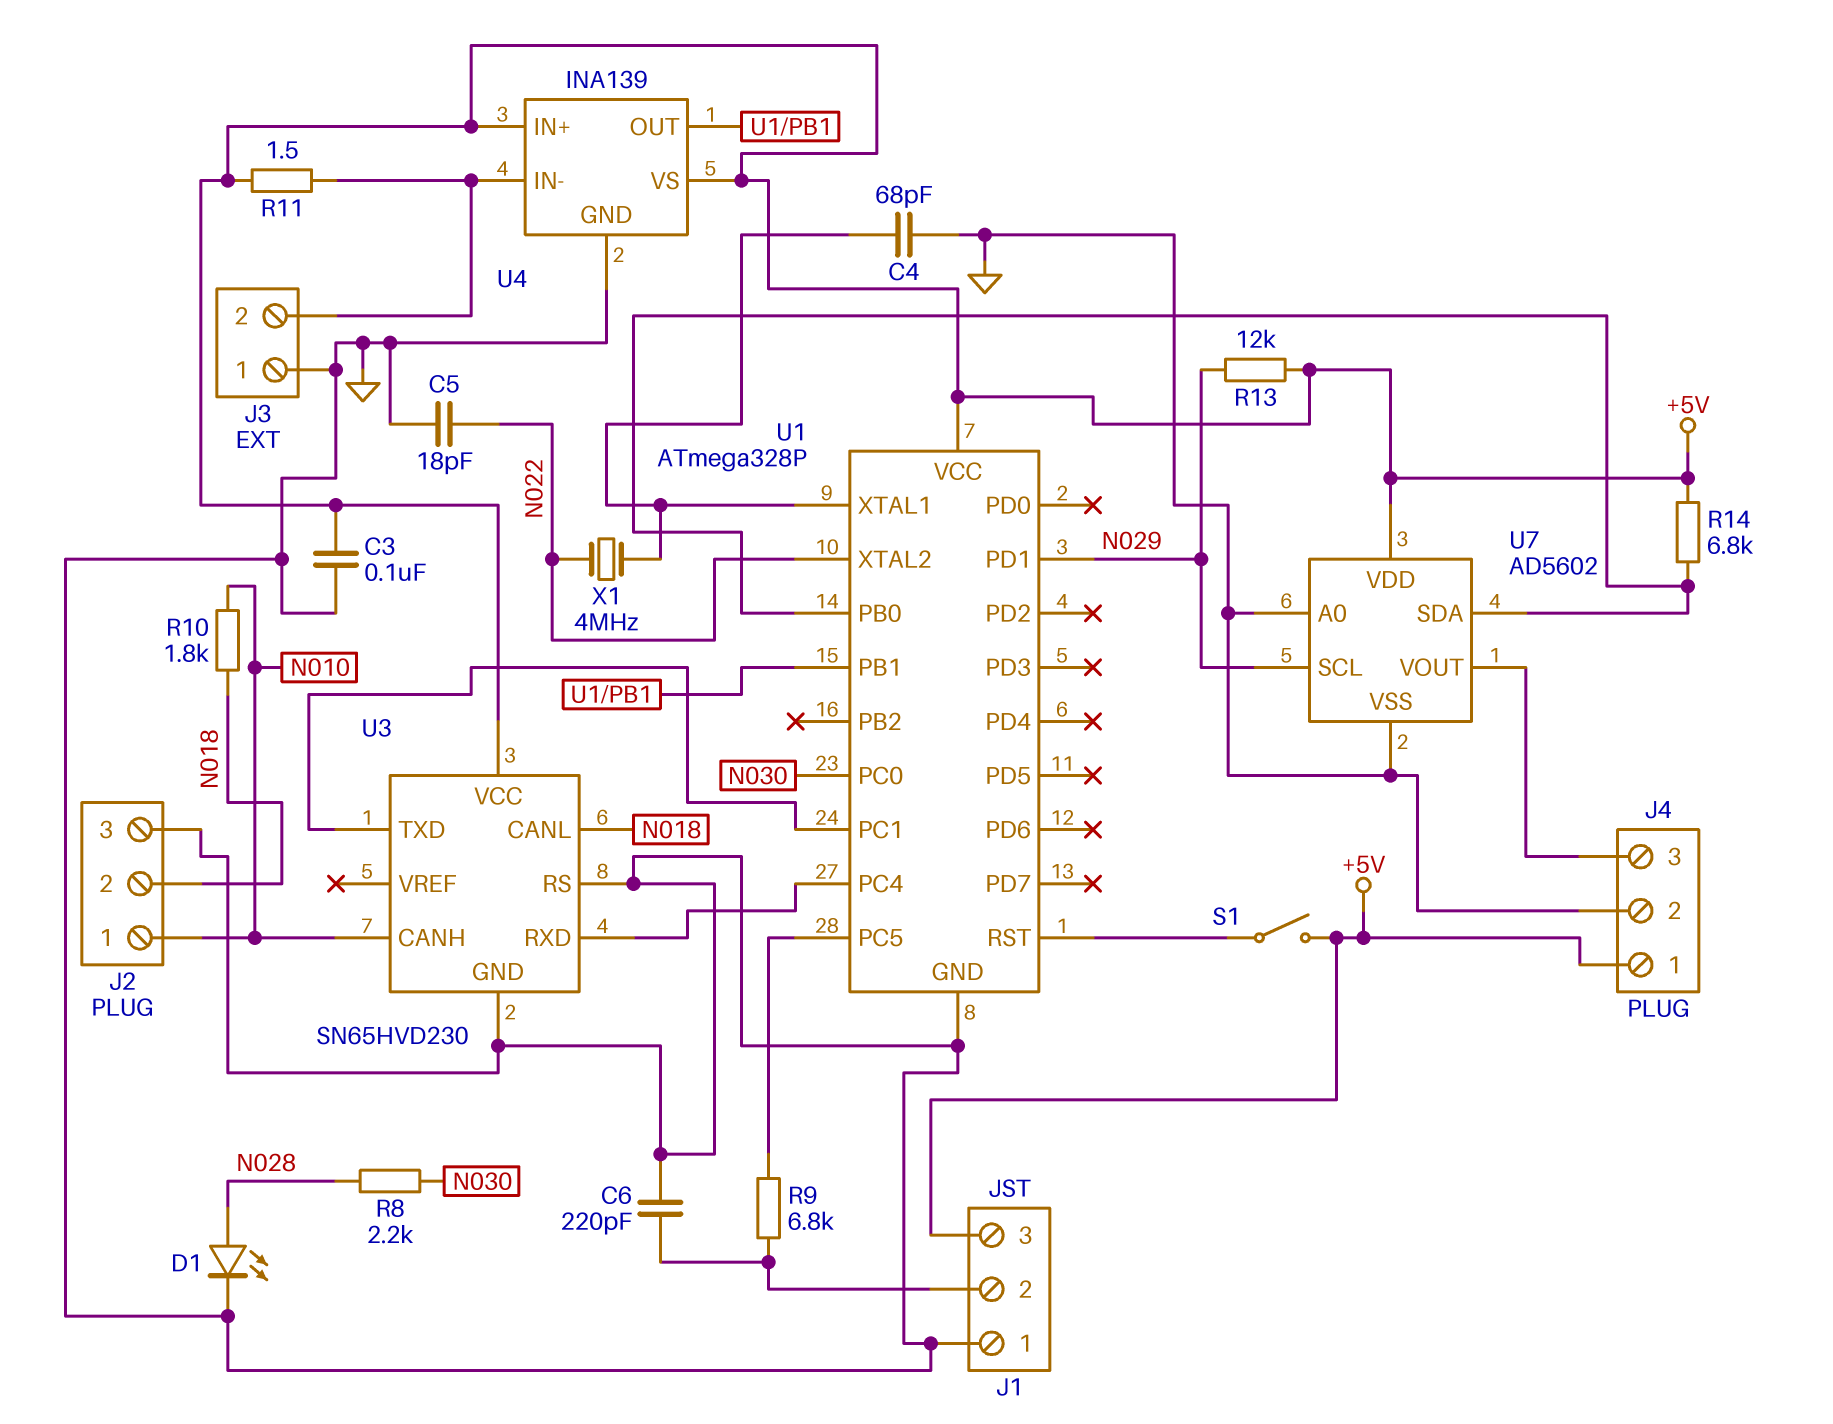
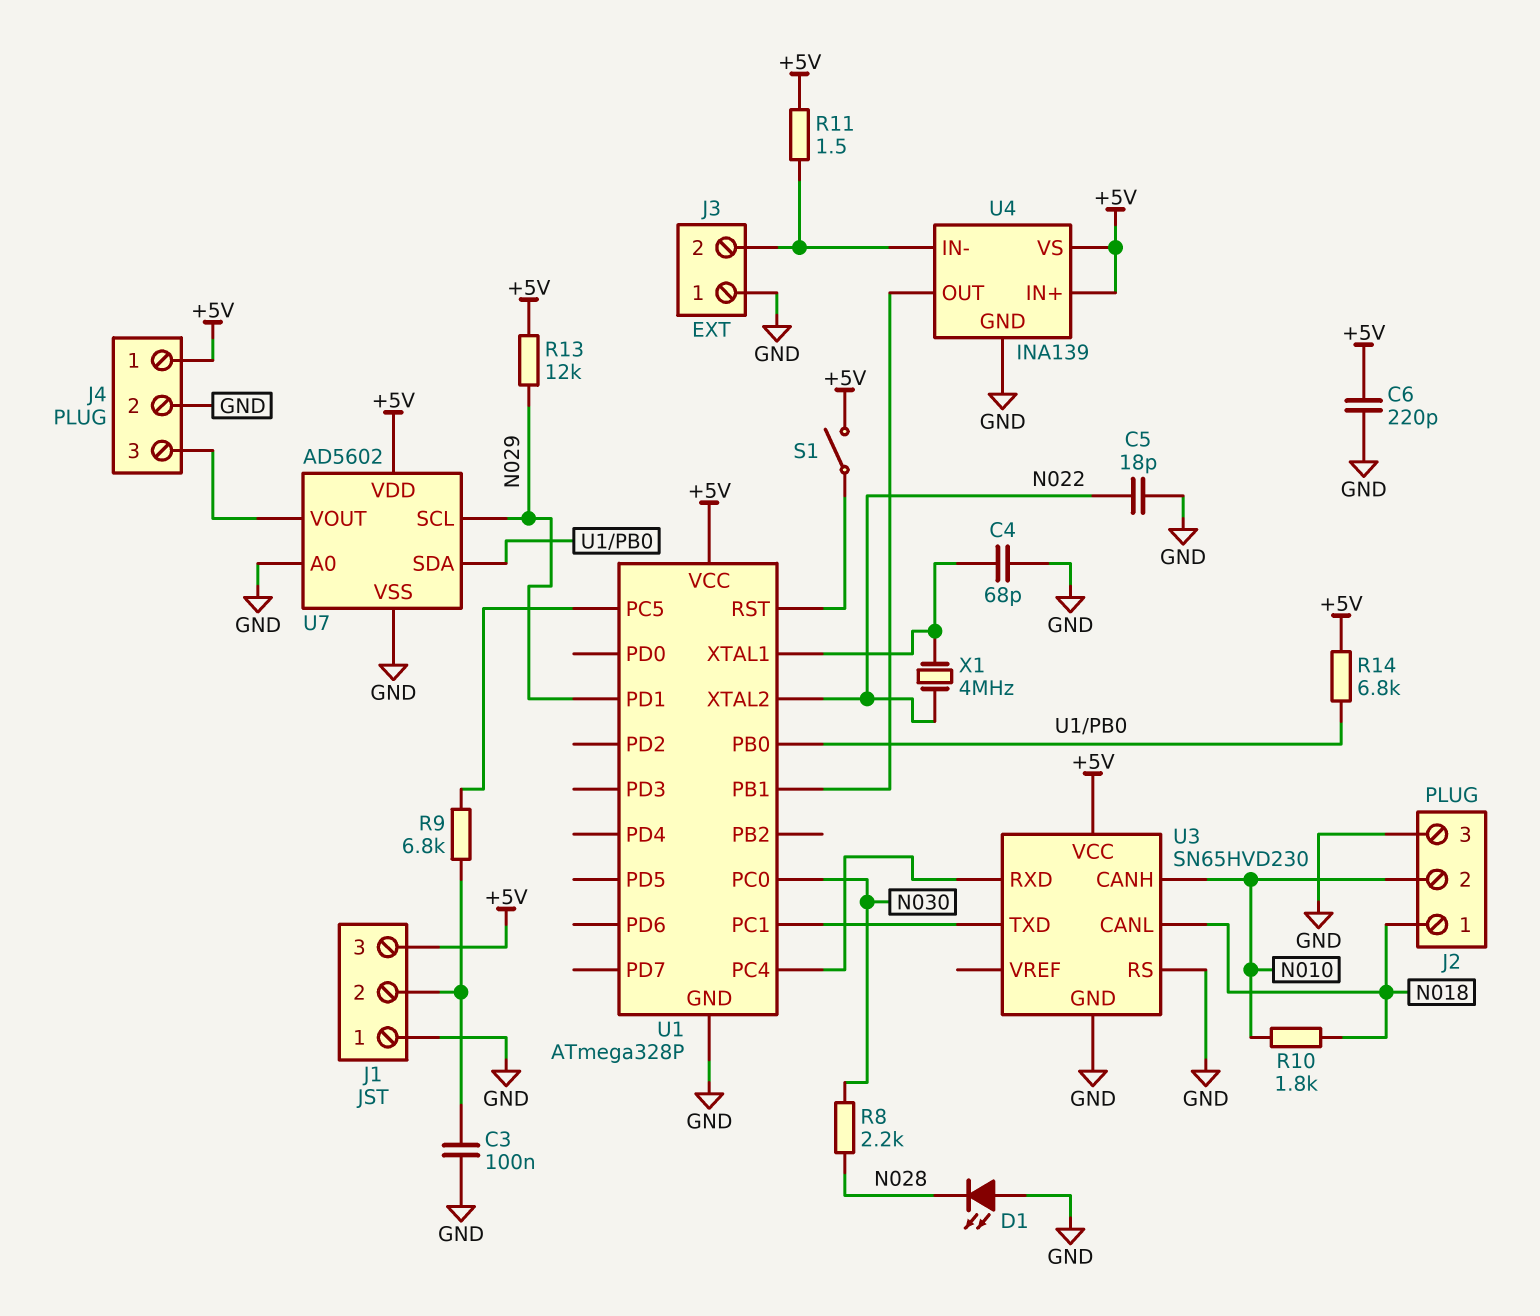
C3: 100nF (+5V, GND) -> 100nF (GND, J1/2)
C6: 220pF (GND, J1/2) -> 220pF (+5V, GND)
D1: LED (A N028, K GND) -> LED (A GND, K N028)
J2 pin 1: N010 -> N018
J2 pin 2: N018 -> N010

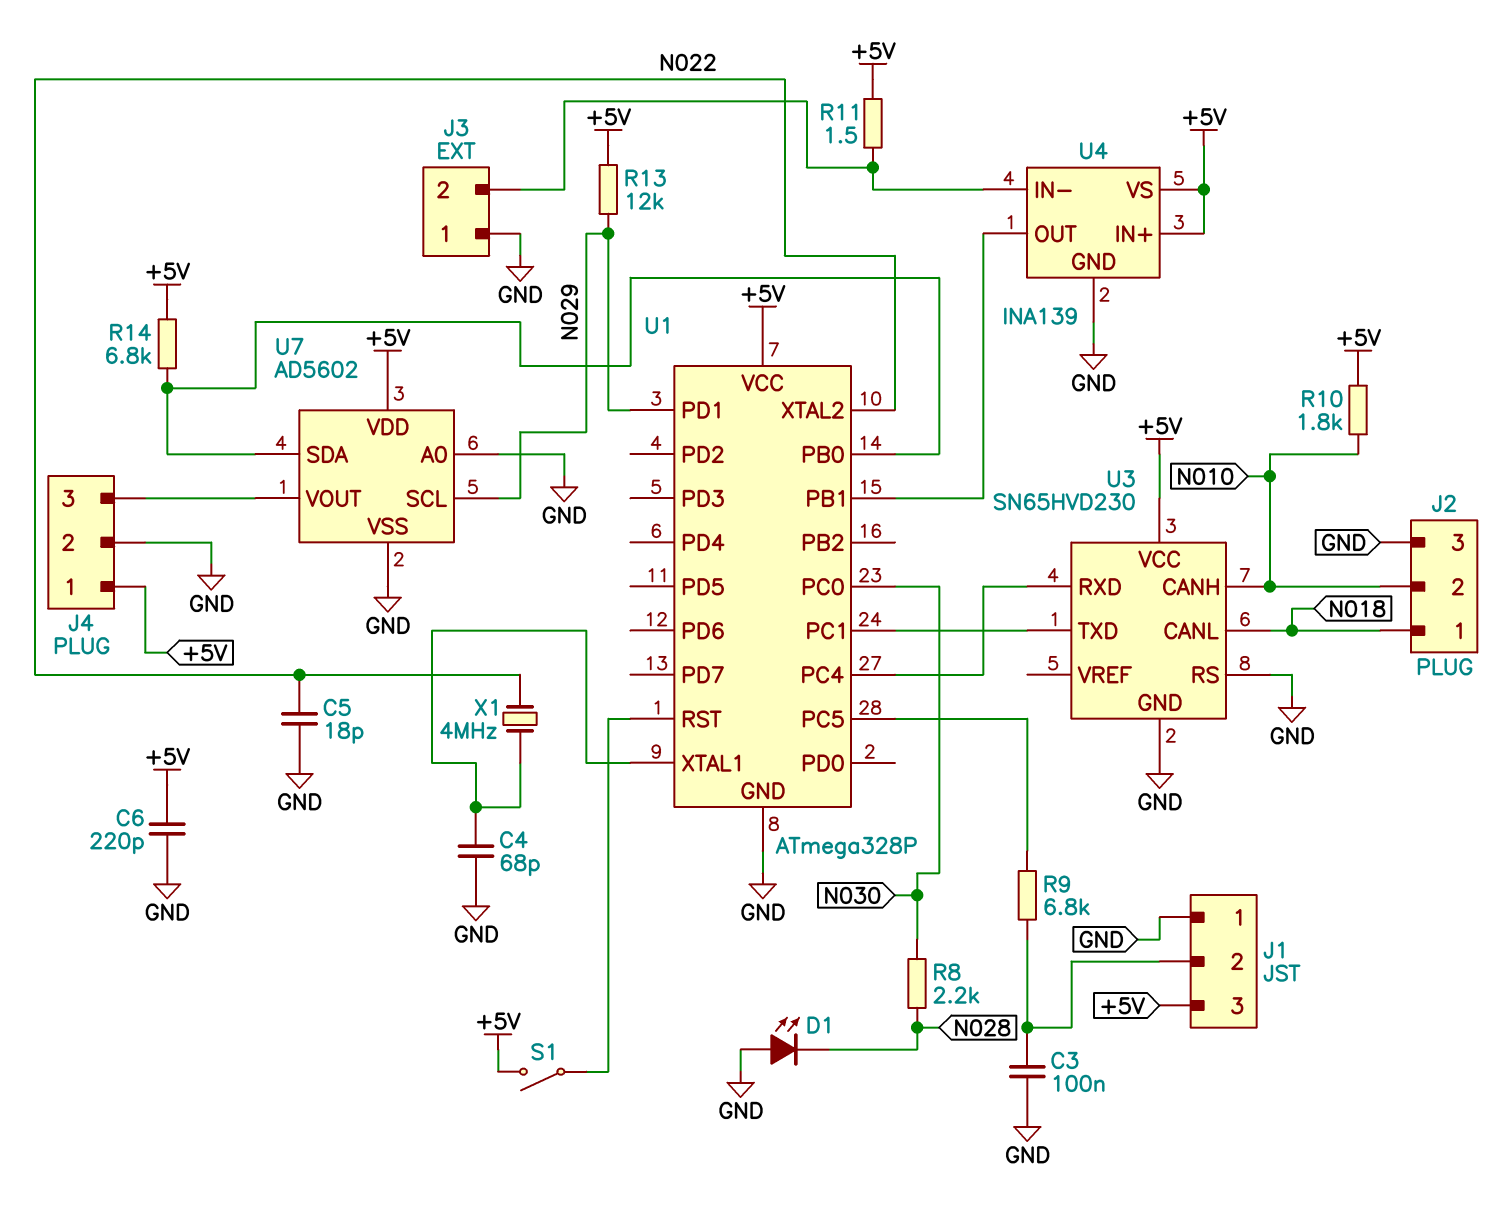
R10: 1.8k (N010, N018) -> 1.8k (+5V, N010)

